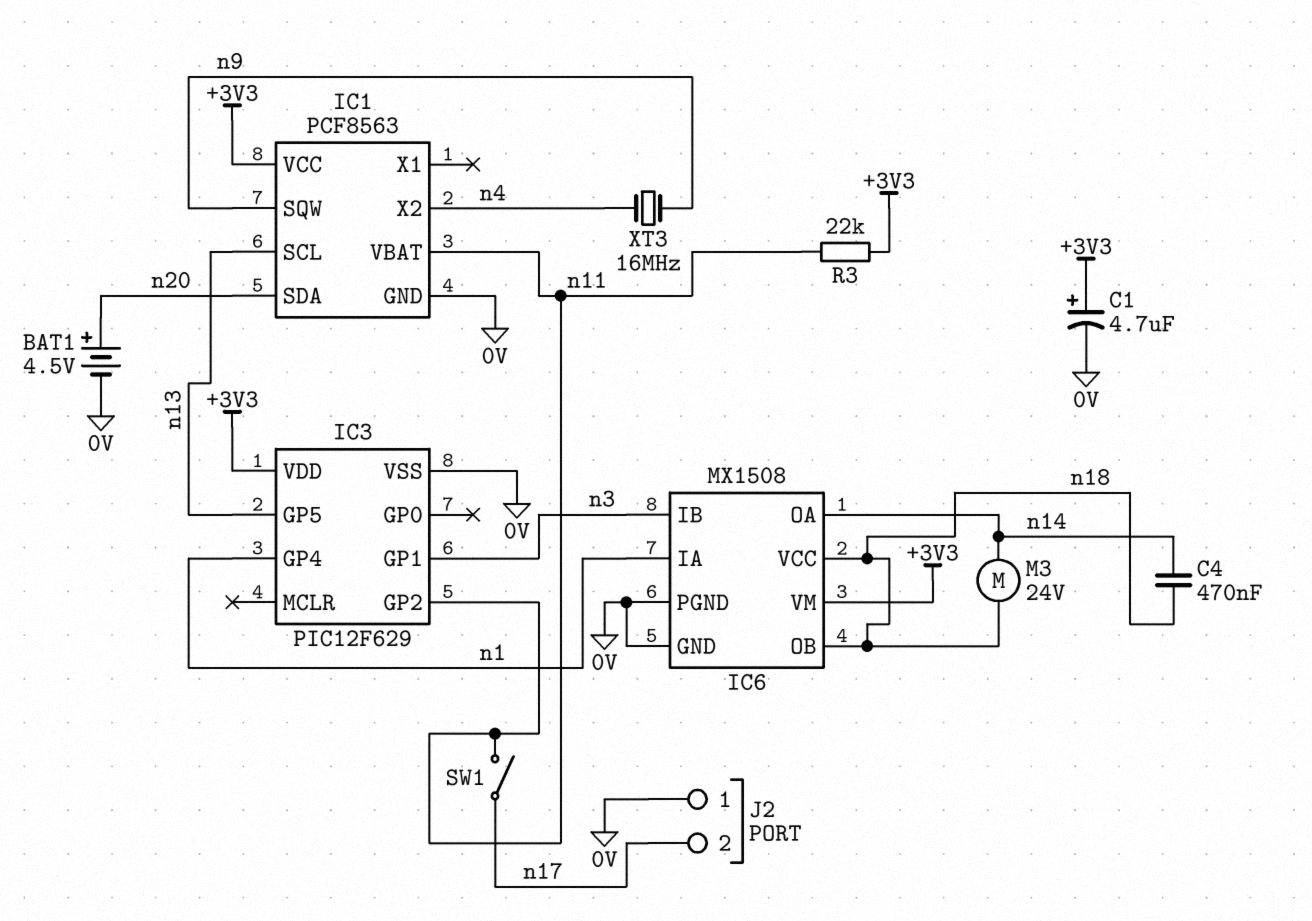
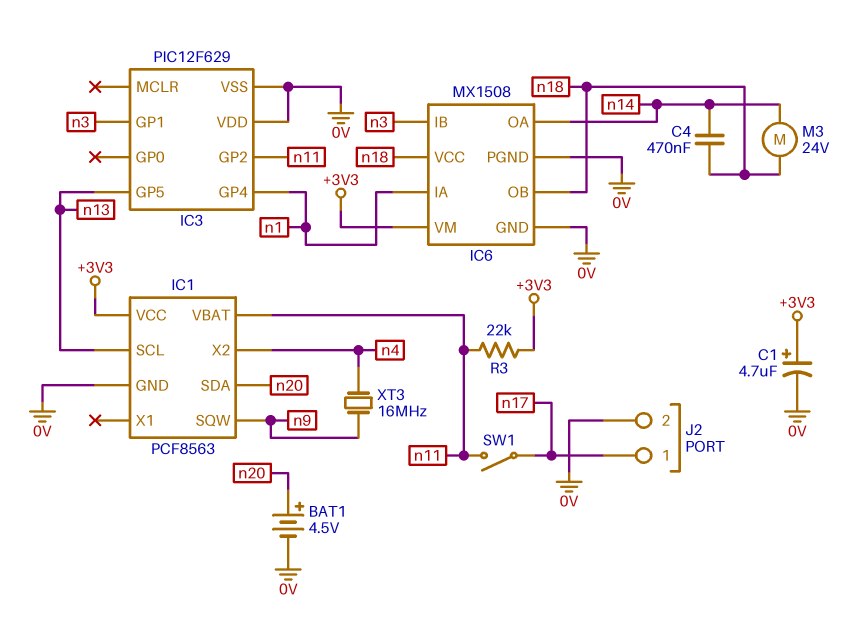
IC3 pin VDD: +3V3 -> 0V
J2 pin 1: 0V -> n17
J2 pin 2: n17 -> 0V

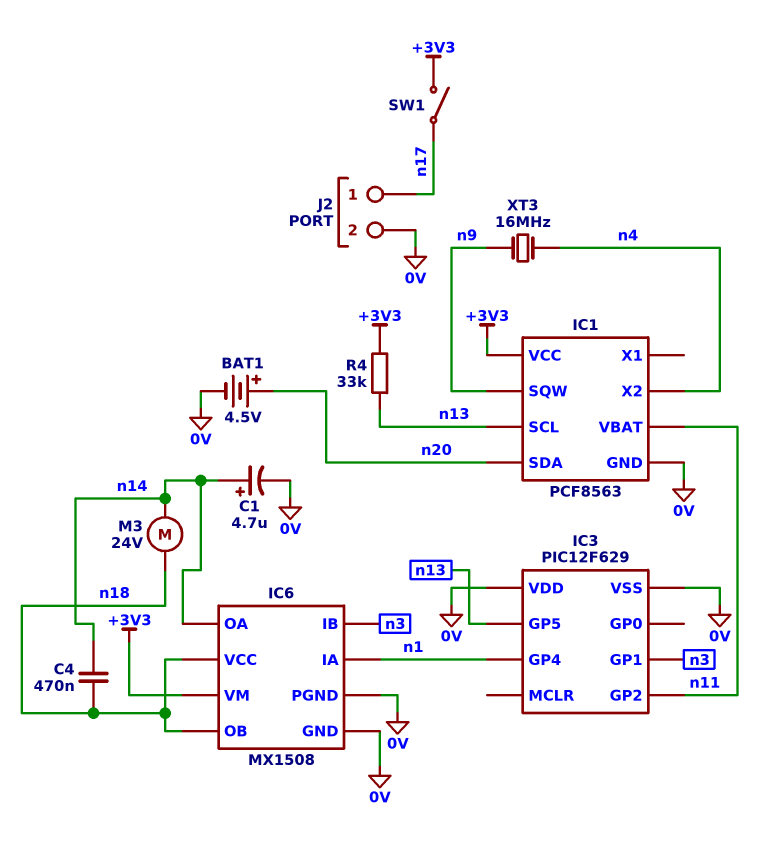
C1: 4.7uF (plus +3V3, minus 0V) -> 4.7uF (plus n14, minus 0V)
R3: 22k (+3V3, n11) -> none
R4: none -> 33k (+3V3, n13)
SW1: switch (n11, n17) -> switch (+3V3, n17)

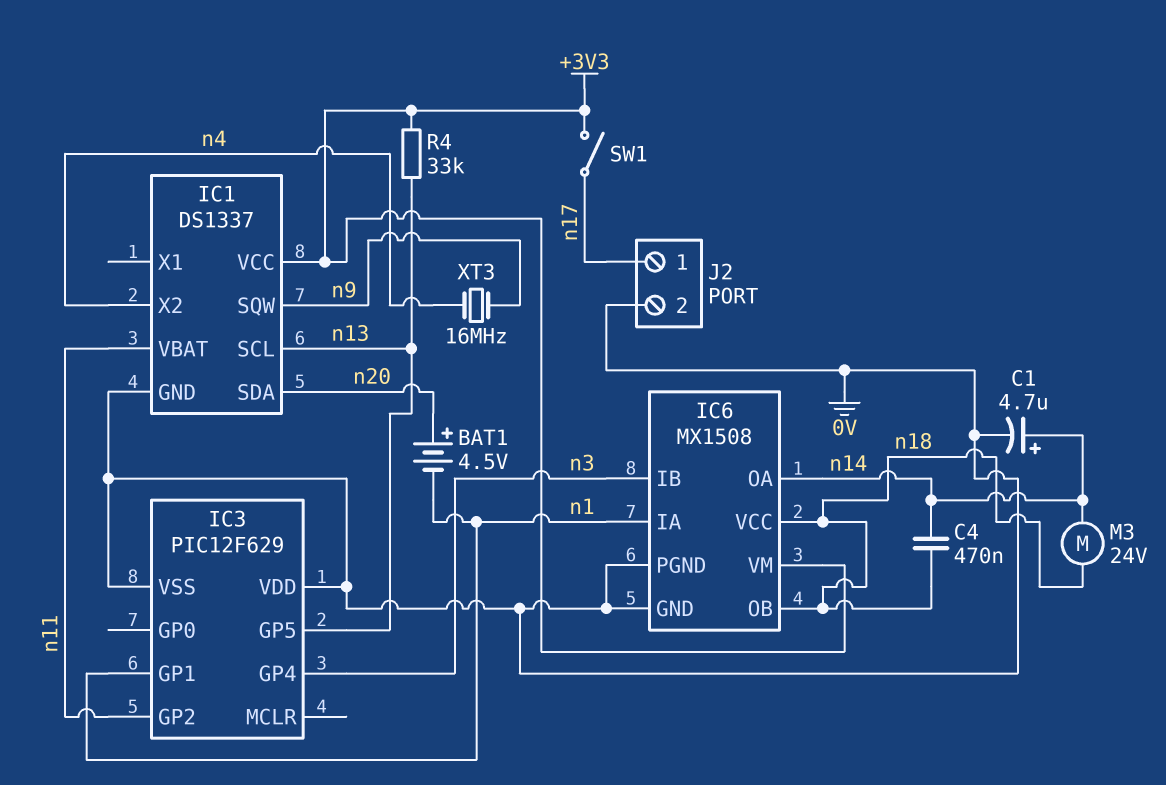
BAT1: 4.5V (plus n20, minus 0V) -> 4.5V (plus n20, minus n1)
IC1: PCF8563 -> DS1337
IC3 pin GP1: n3 -> n1
IC3 pin GP4: n1 -> n3

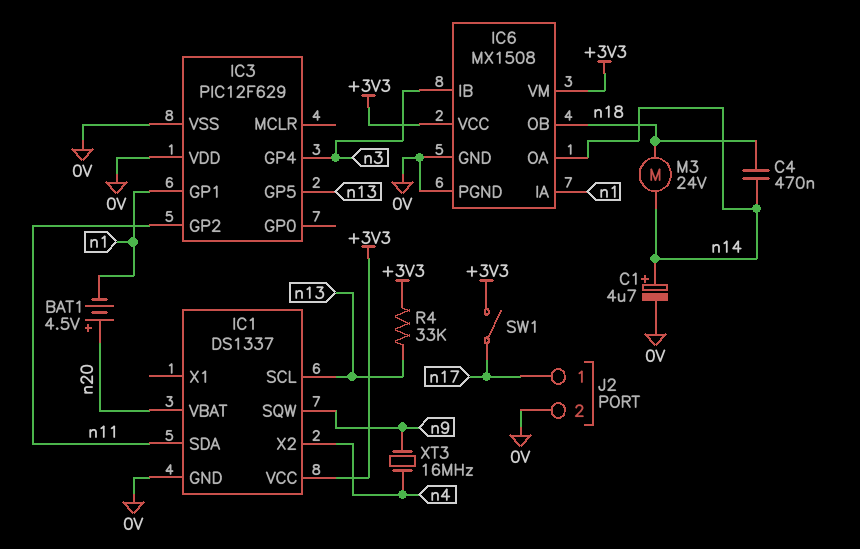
IC1 pin SDA: n20 -> n11
IC1 pin VBAT: n11 -> n20
IC6 pin VCC: n18 -> +3V3

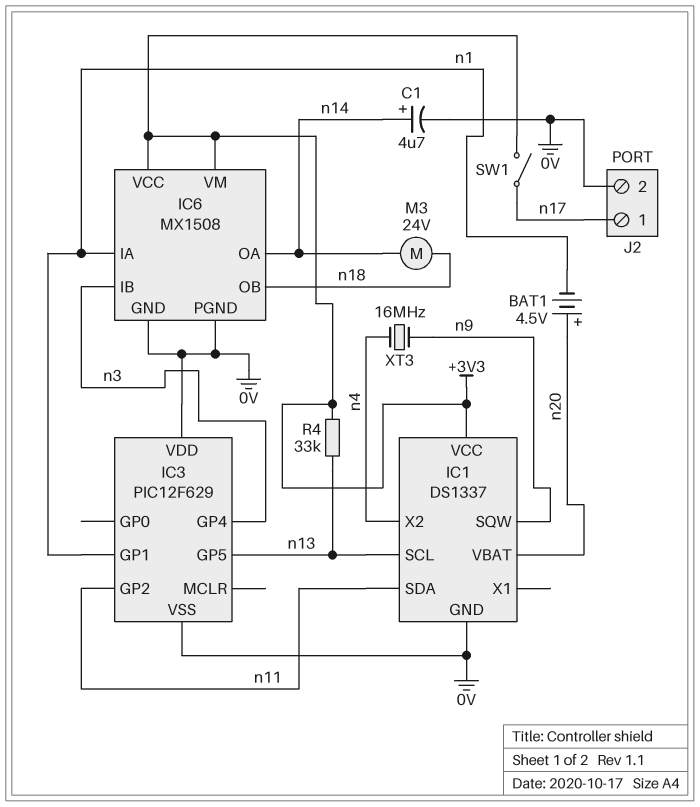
C4: 470nF (n14, n18) -> none

